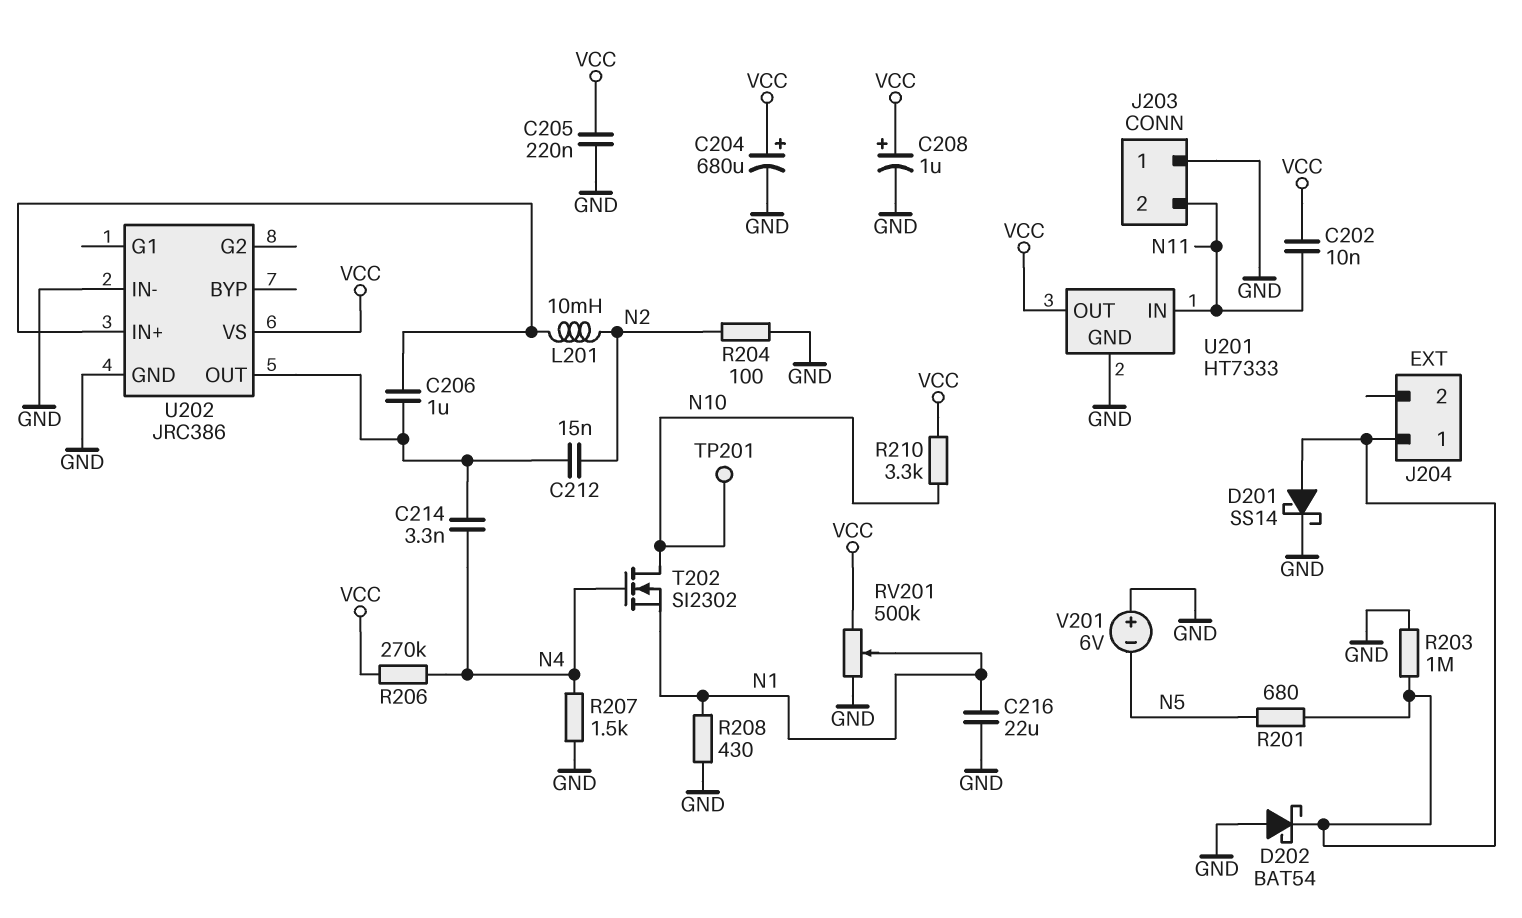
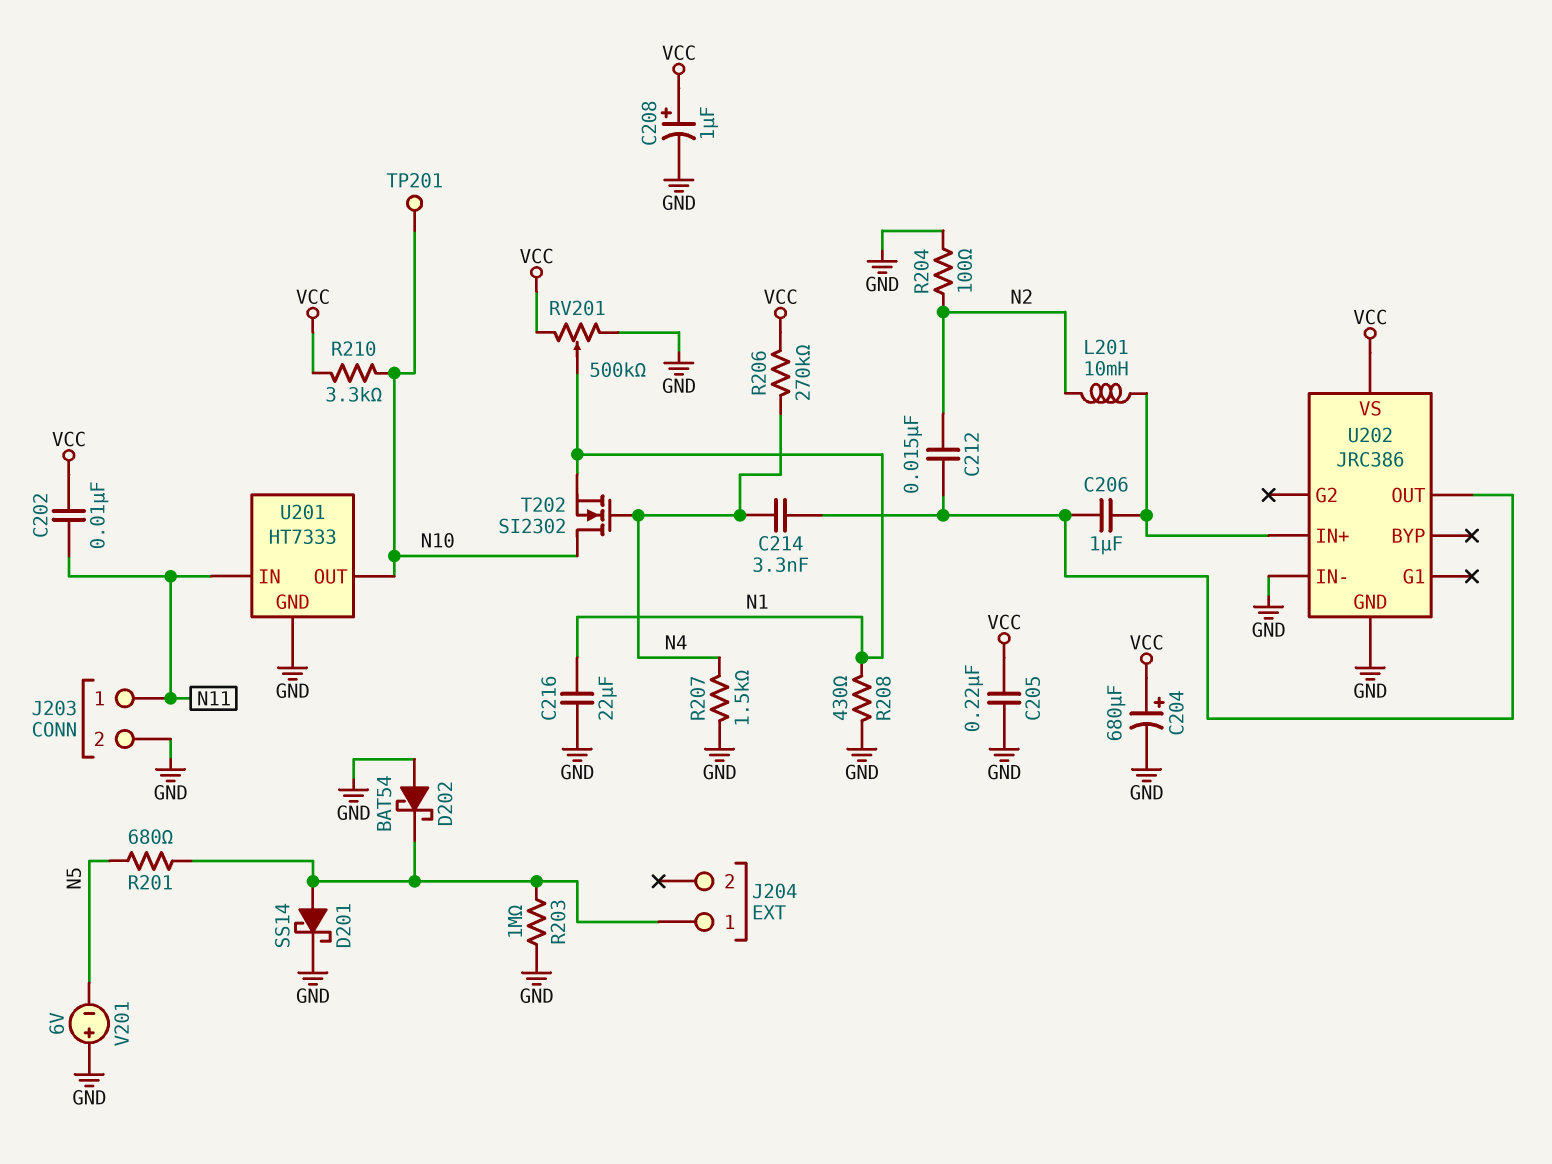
J203 pin 1: GND -> N11
J203 pin 2: N11 -> GND
U201 pin OUT: VCC -> N10

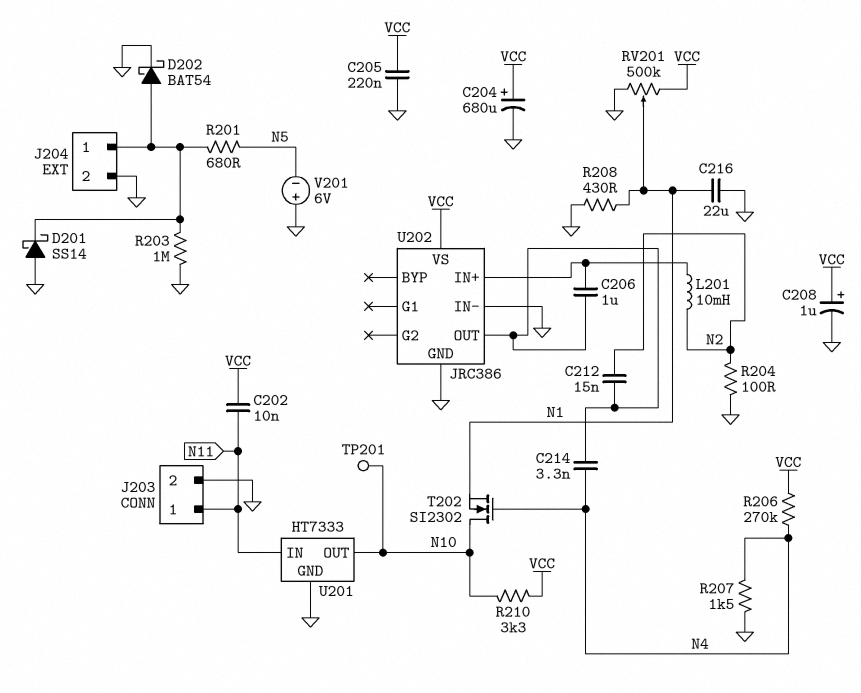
D201: schottky SS14 (A J204/1, K GND) -> schottky SS14 (A GND, K J204/1)
D202: schottky BAT54 (A GND, K J204/1) -> schottky BAT54 (A J204/1, K GND)
J204 pin 2: none -> GND

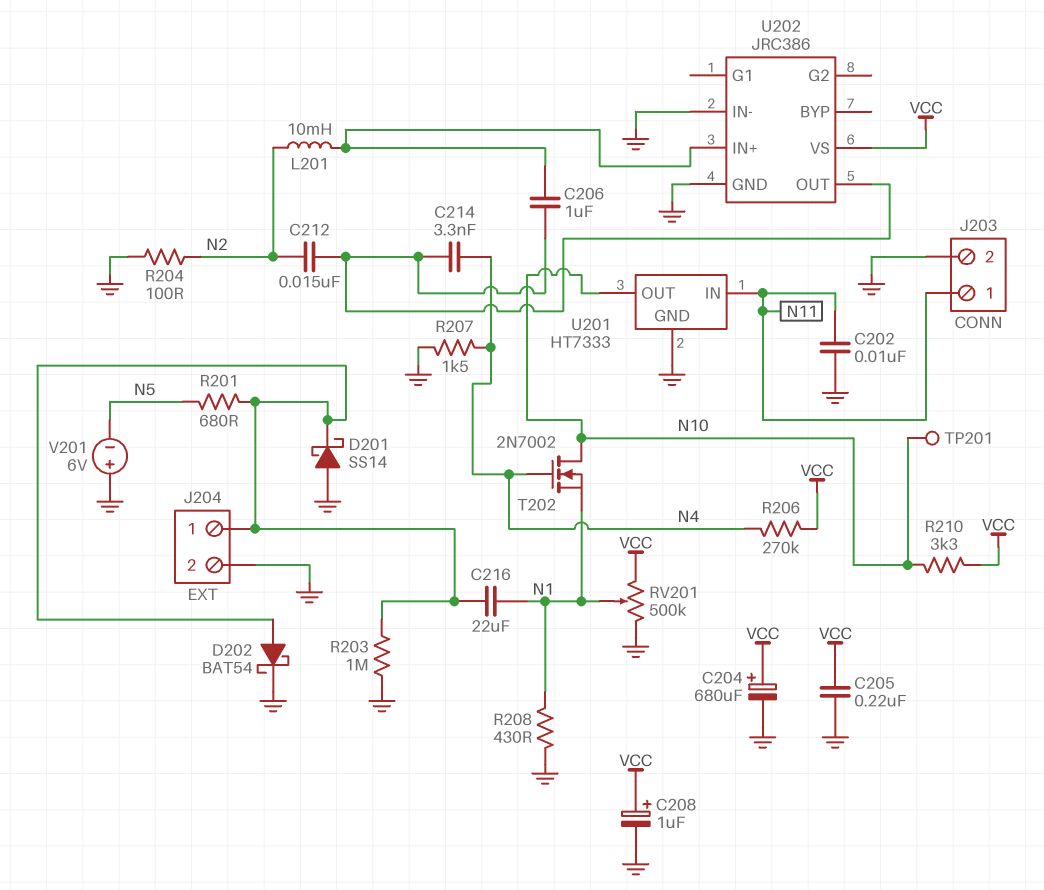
C202: 10nF (N11, VCC) -> 10nF (GND, N11)
C216: 22uF (GND, N1) -> 22uF (J204/1, N1)
T202: NMOS SI2302 (G N4, D N10, S N1) -> NMOS 2N7002 (G N4, D N10, S N1)

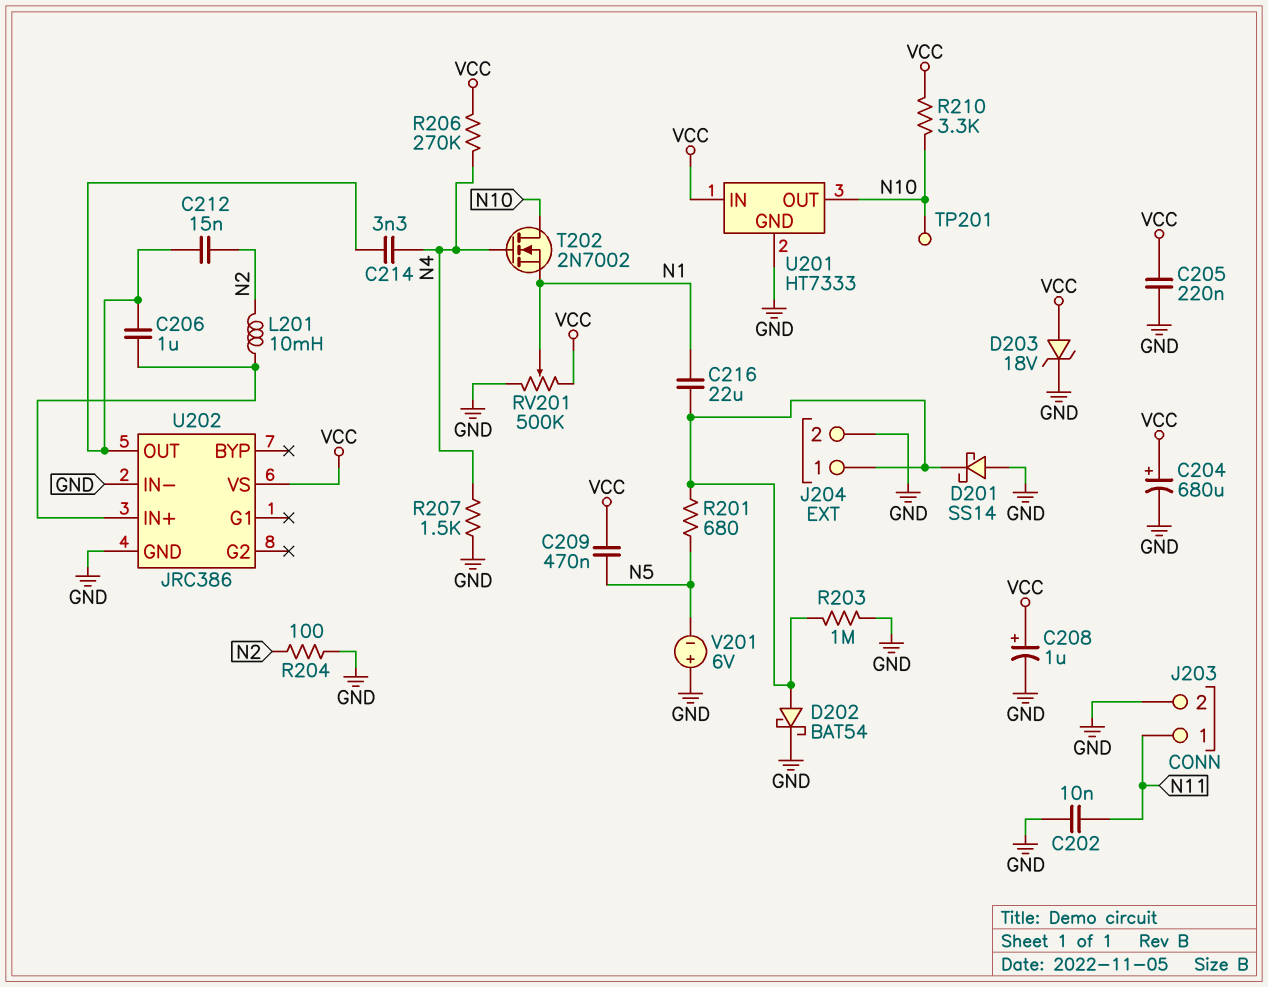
C209: none -> 470nF (N5, VCC)
D203: none -> zener 18V (A VCC, K GND)
R208: 430 (GND, N1) -> none
U201 pin IN: N11 -> VCC

